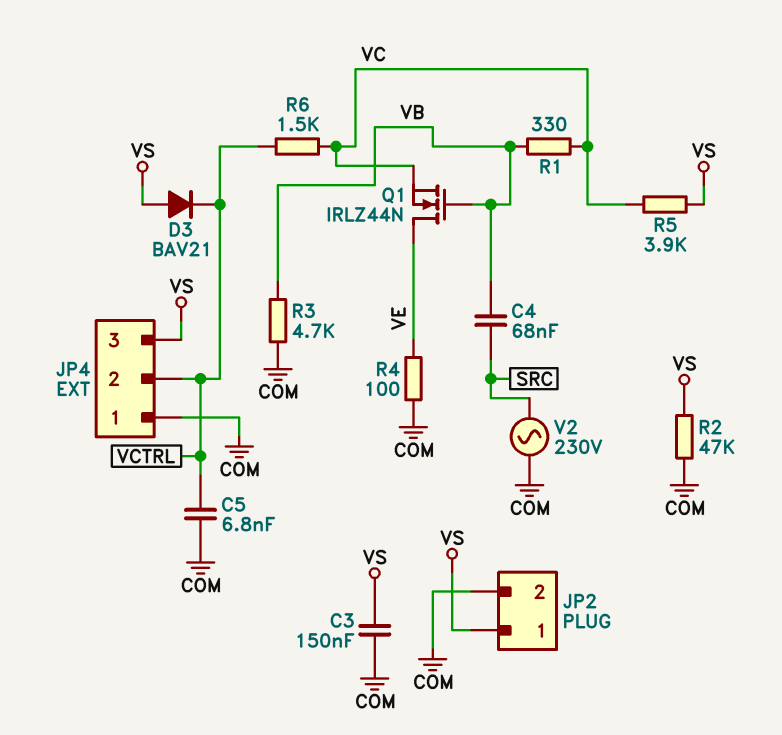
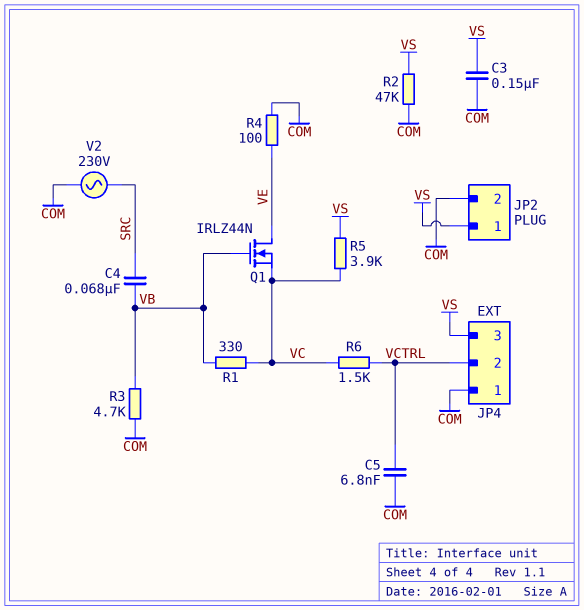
D3: diode BAV21 (A VS, K VCTRL) -> none

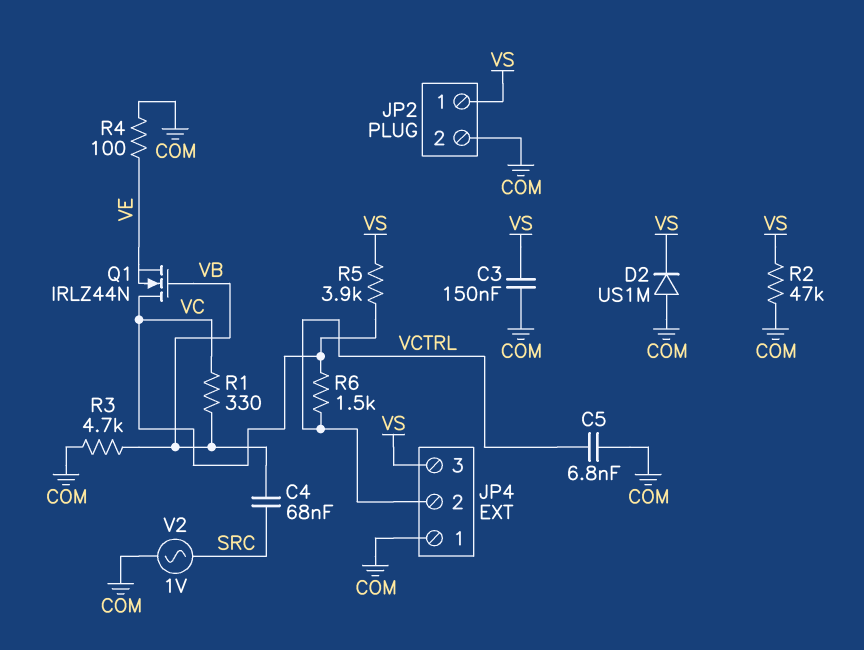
D2: none -> diode US1M (A COM, K VS)
Q1: NMOS IRLZ44N (G VB, D VE, S VC) -> NMOS IRLZ44N (G VB, D VC, S VE)
V2: AC 230V (COM, SRC) -> AC 1V (COM, SRC)

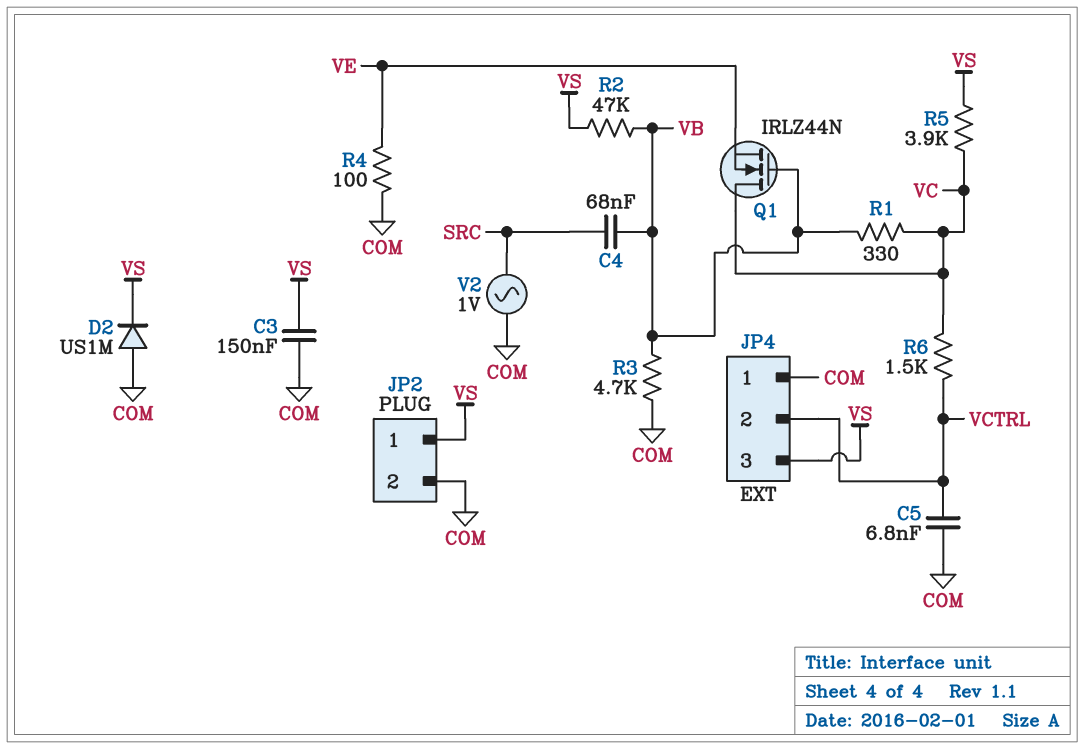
R2: 47k (COM, VS) -> 47k (VB, VS)

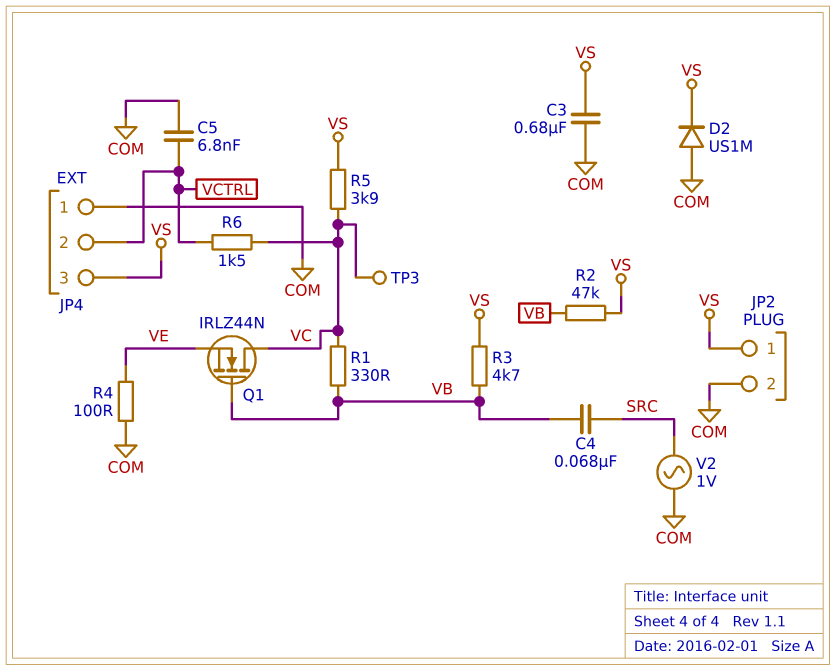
C3: 150nF (COM, VS) -> 680nF (COM, VS)
R3: 4.7k (COM, VB) -> 4.7k (VB, VS)
TP3: none -> test point (VC)

